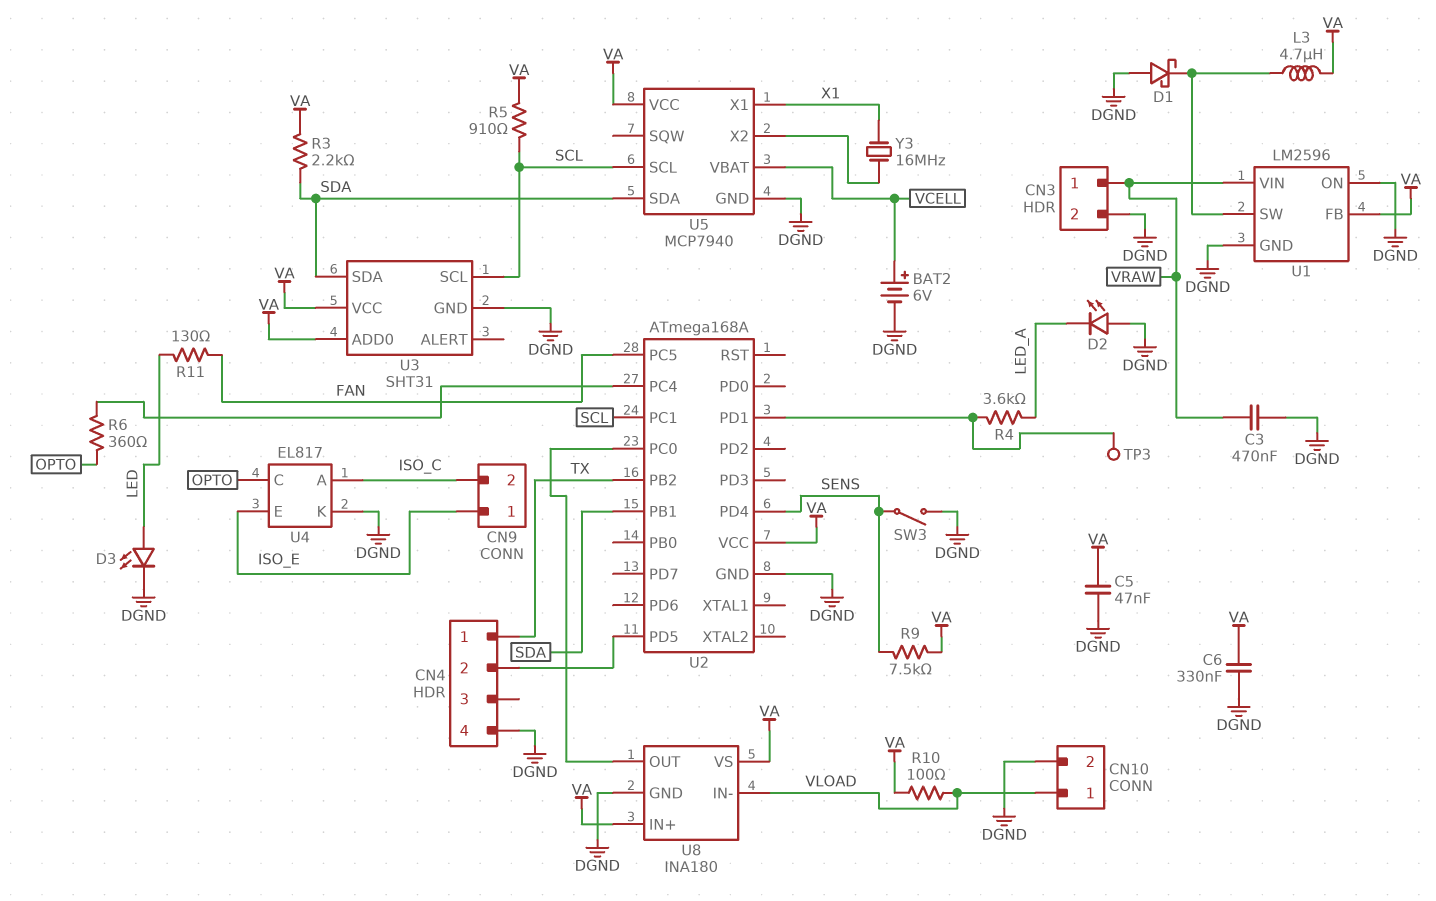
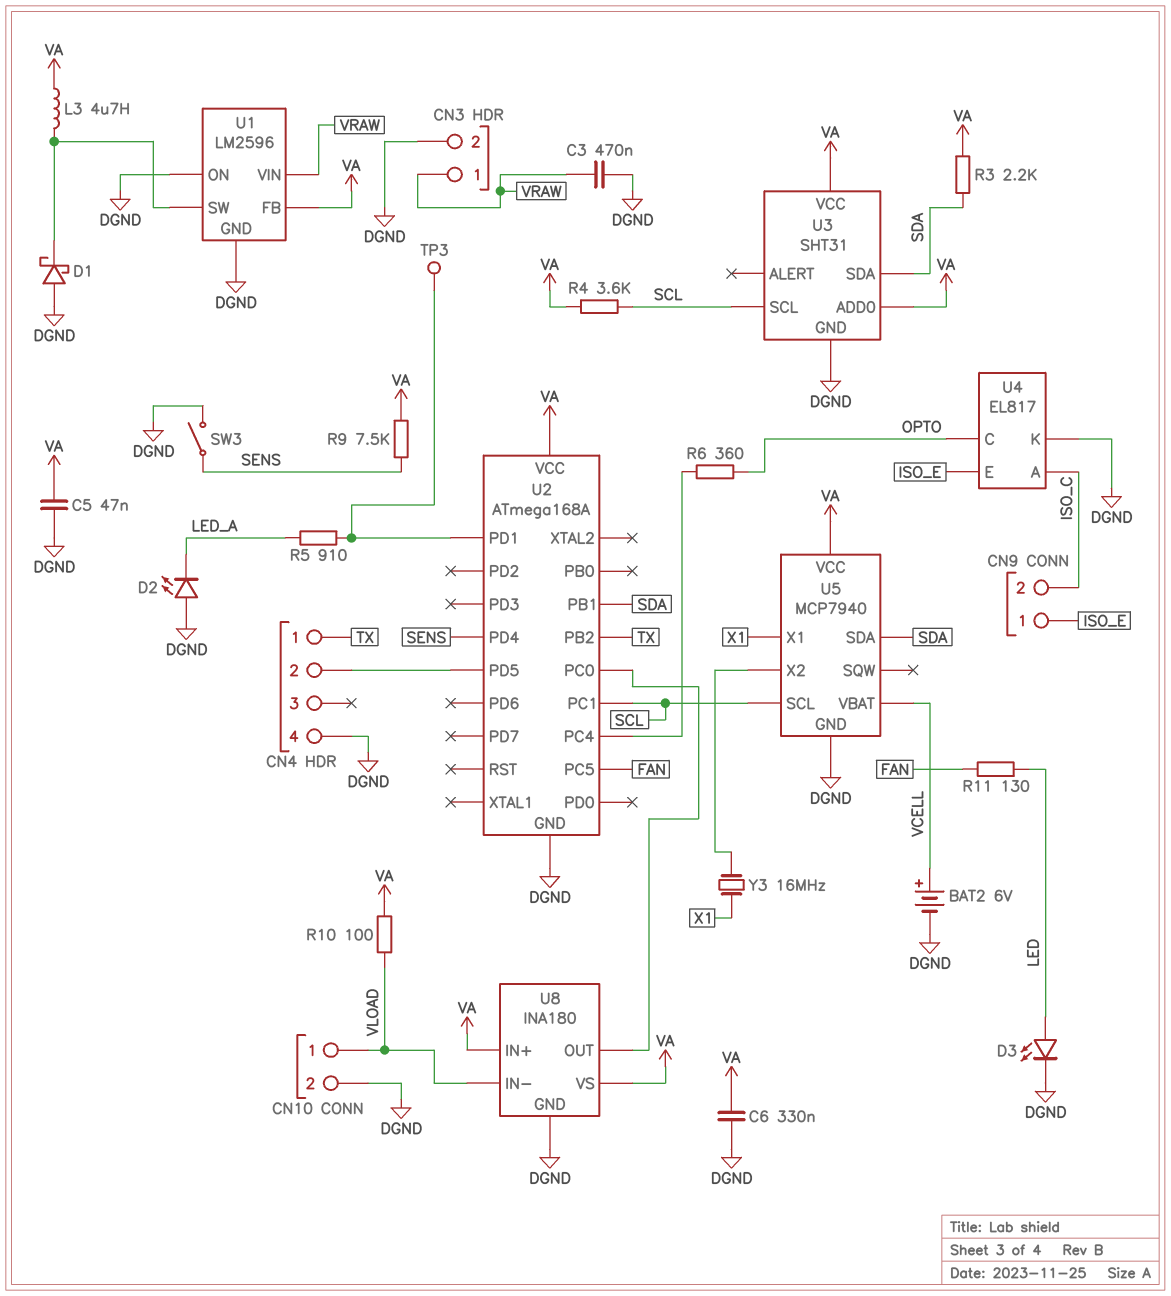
R4: 3.6k (LED_A, U2/PD1) -> 3.6k (SCL, VA)
R5: 910 (SCL, VA) -> 910 (LED_A, U2/PD1)

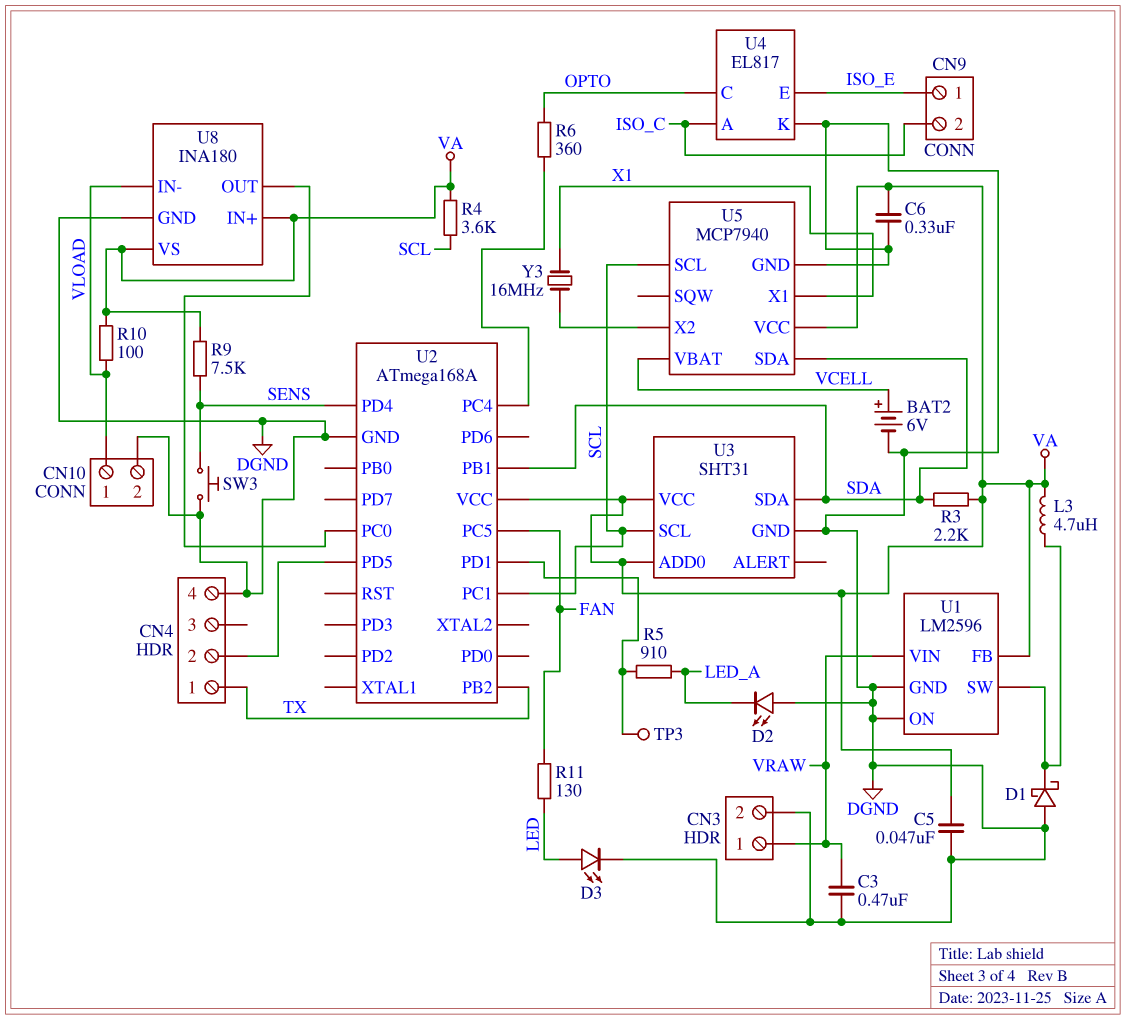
SW3: switch (DGND, SENS) -> button (DGND, SENS)

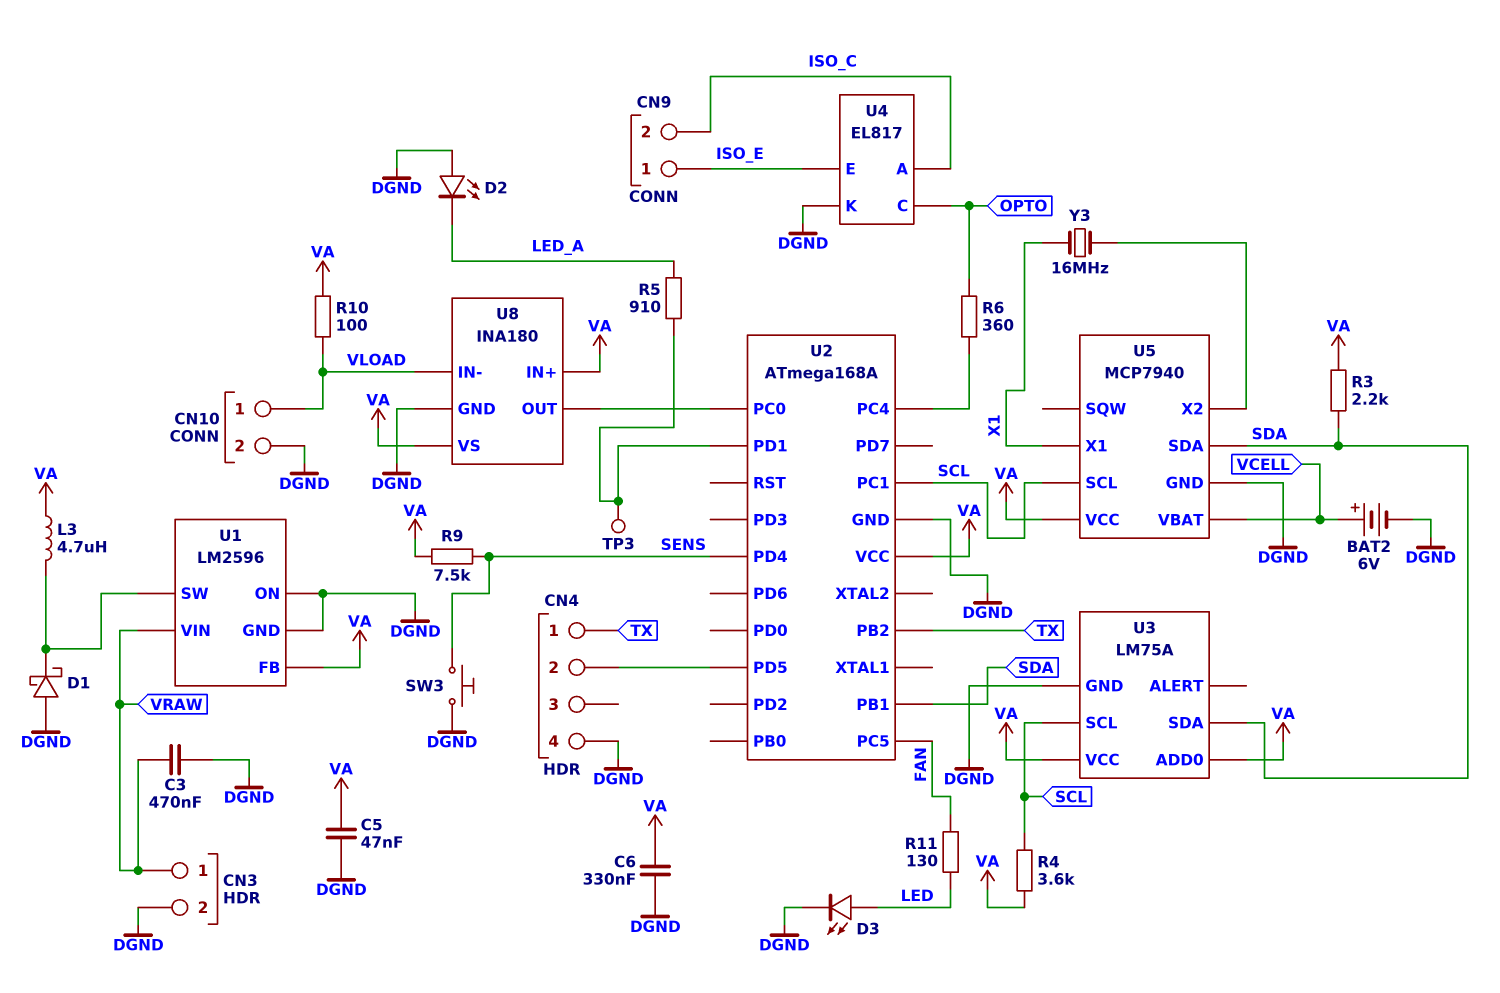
U3: SHT31 -> LM75A

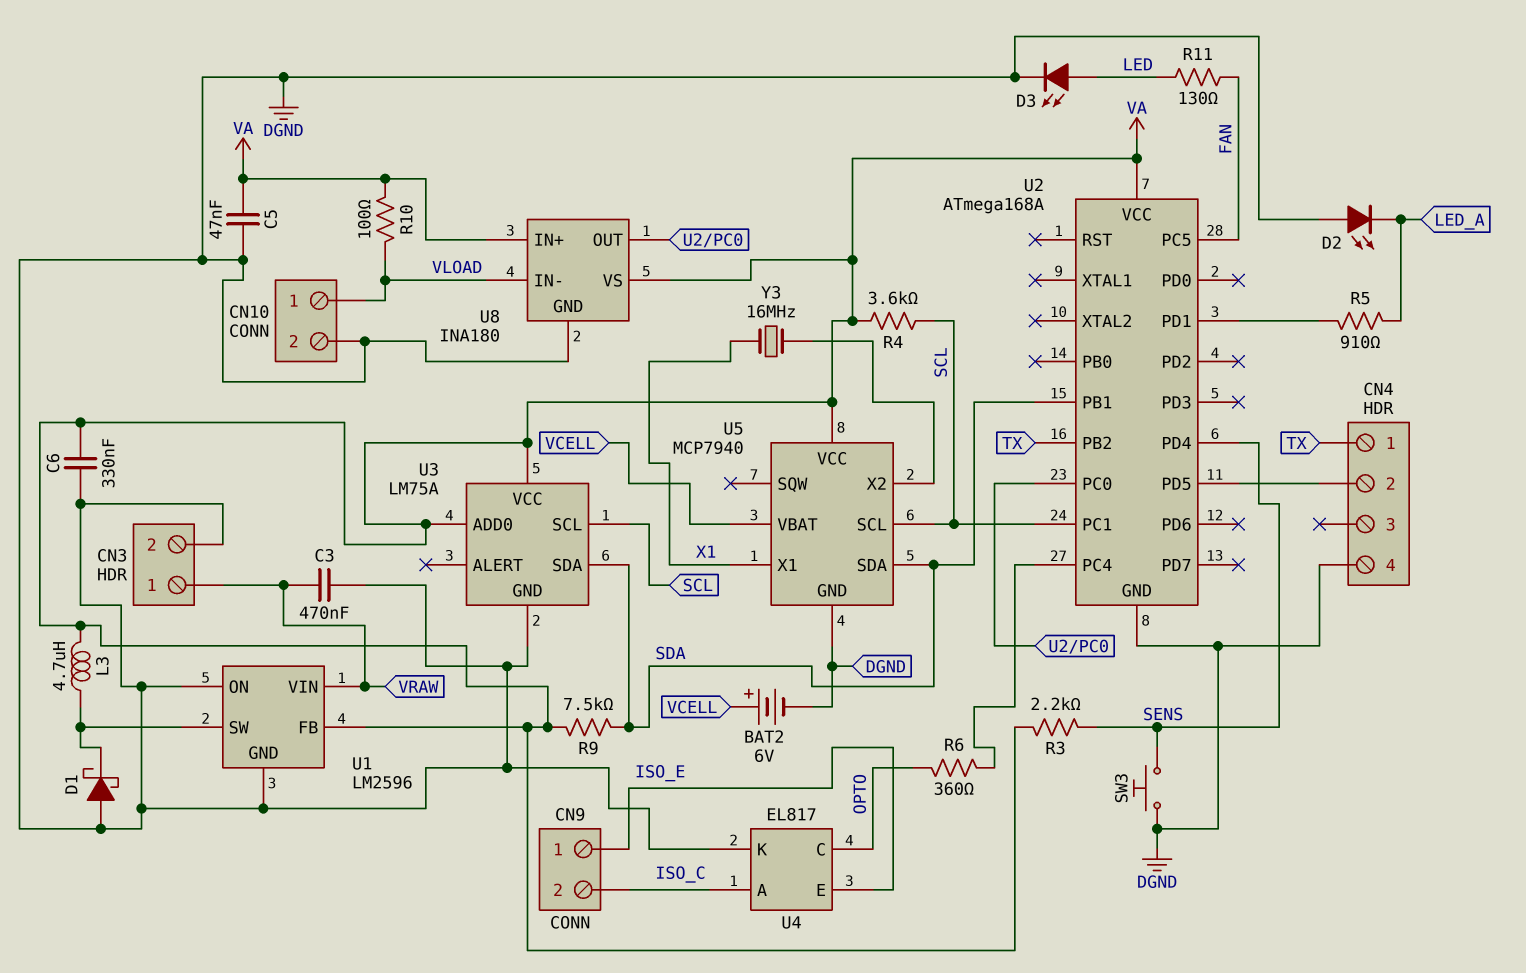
R3: 2.2k (SDA, VA) -> 2.2k (SENS, VA)
R9: 7.5k (SENS, VA) -> 7.5k (SDA, VA)
TP3: test point (U2/PD1) -> none

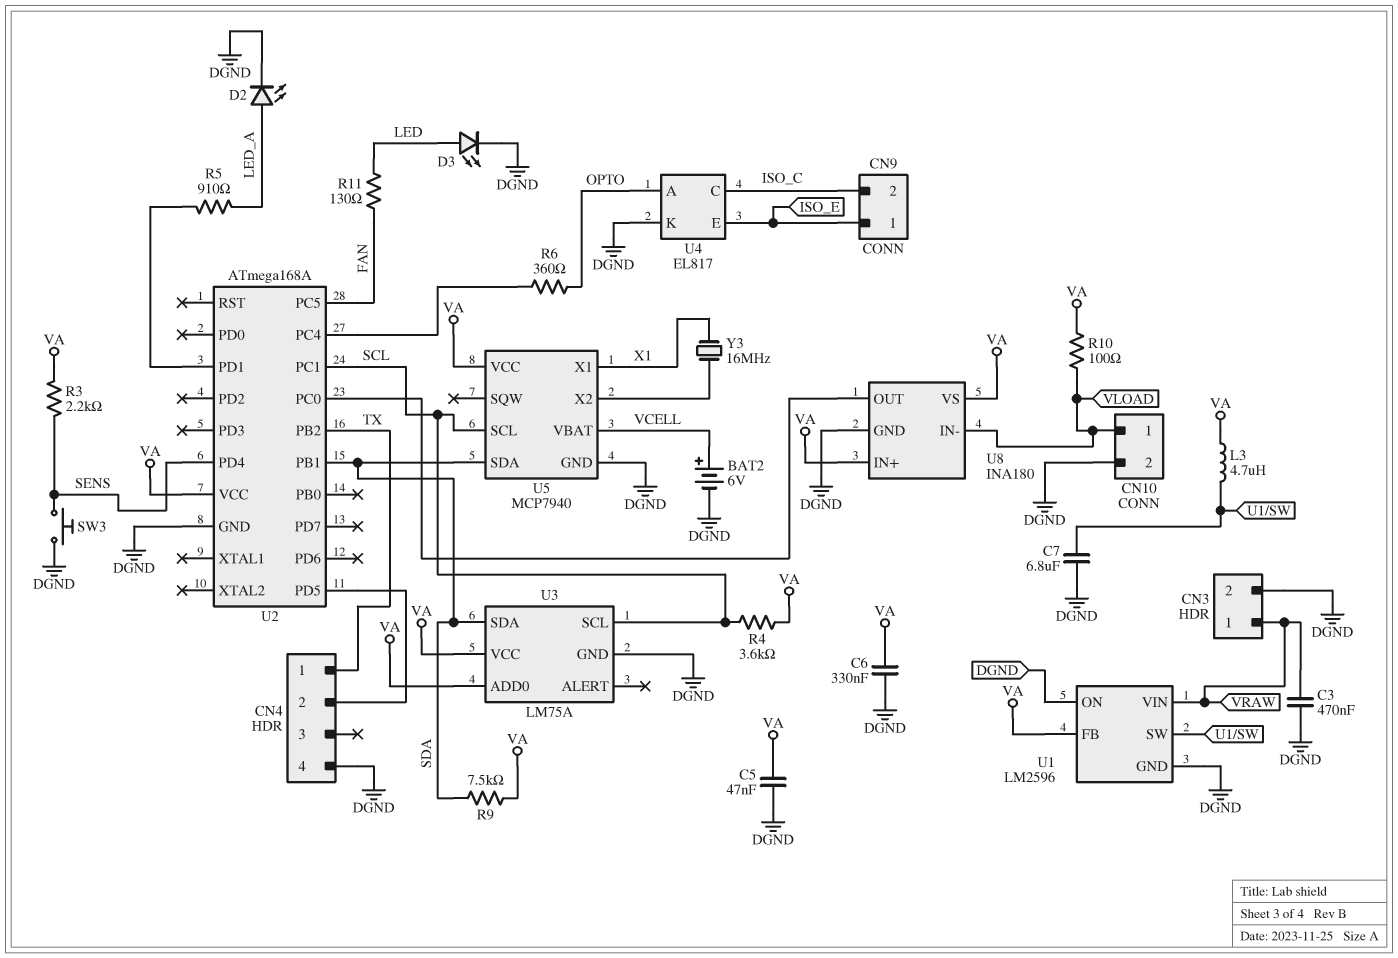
C7: none -> 6.8uF (DGND, U1/SW)
D1: schottky (A DGND, K U1/SW) -> none
D2: LED (A DGND, K LED_A) -> LED (A LED_A, K DGND)
U4 pin A: ISO_C -> OPTO
U4 pin C: OPTO -> ISO_C

